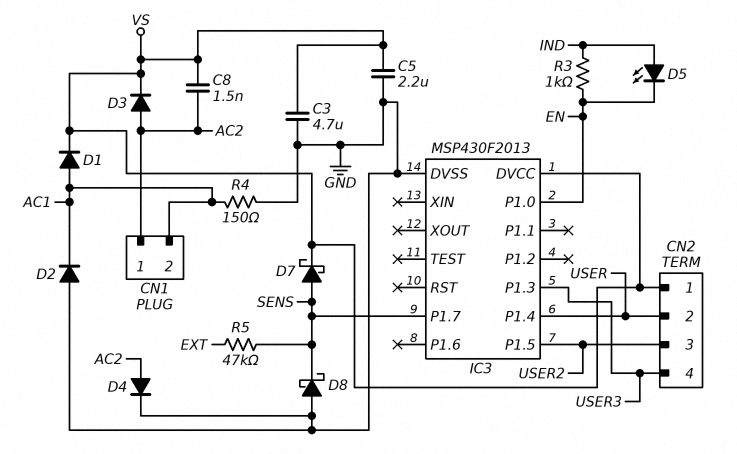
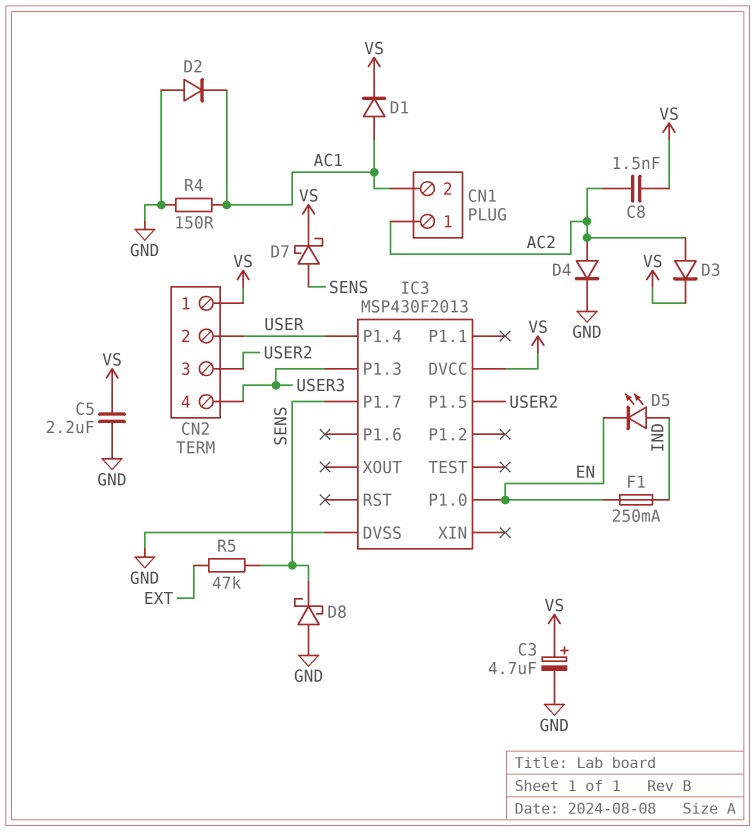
C3: 4.7uF (GND, VS) -> 4.7uF (plus VS, minus GND)
F1: none -> 250mA (EN, IND)
R3: 1k (EN, IND) -> none

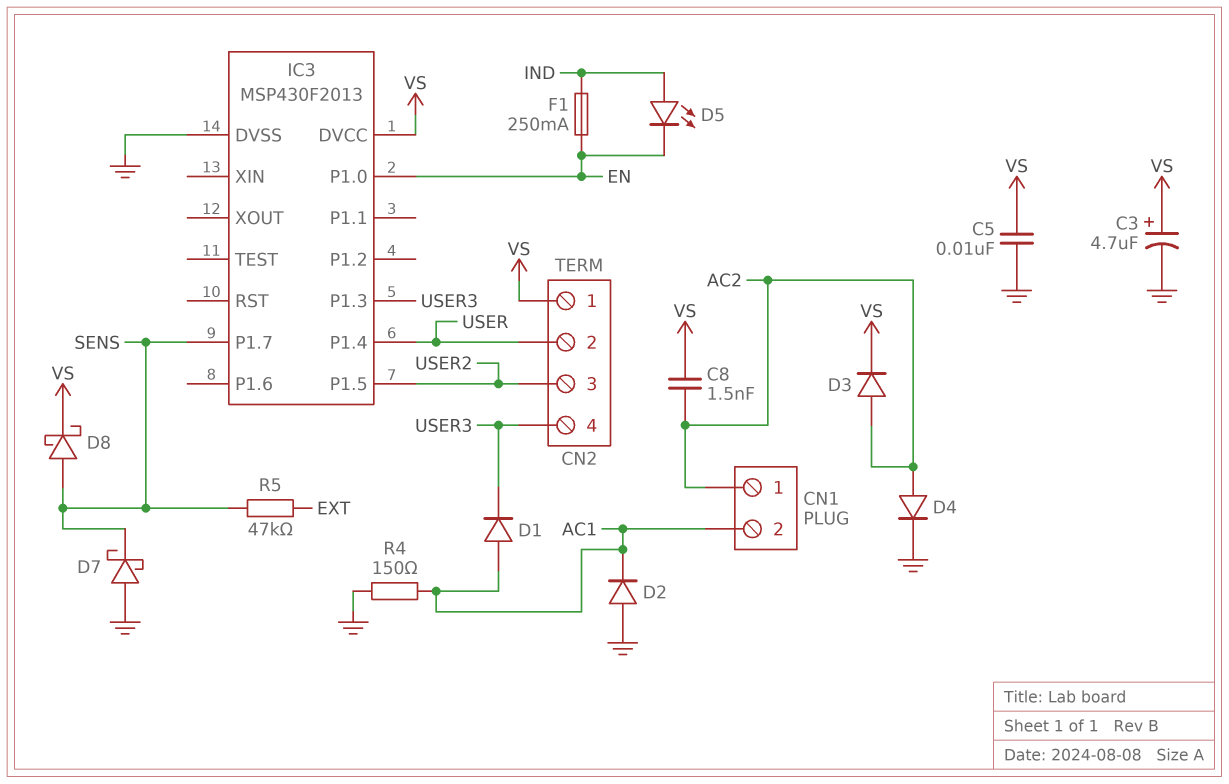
C5: 2.2uF (GND, VS) -> 10nF (GND, VS)
D1: diode (A AC1, K VS) -> diode (A AC1, K USER3)
D7: schottky (A SENS, K VS) -> schottky (A GND, K SENS)
D8: schottky (A GND, K SENS) -> schottky (A SENS, K VS)

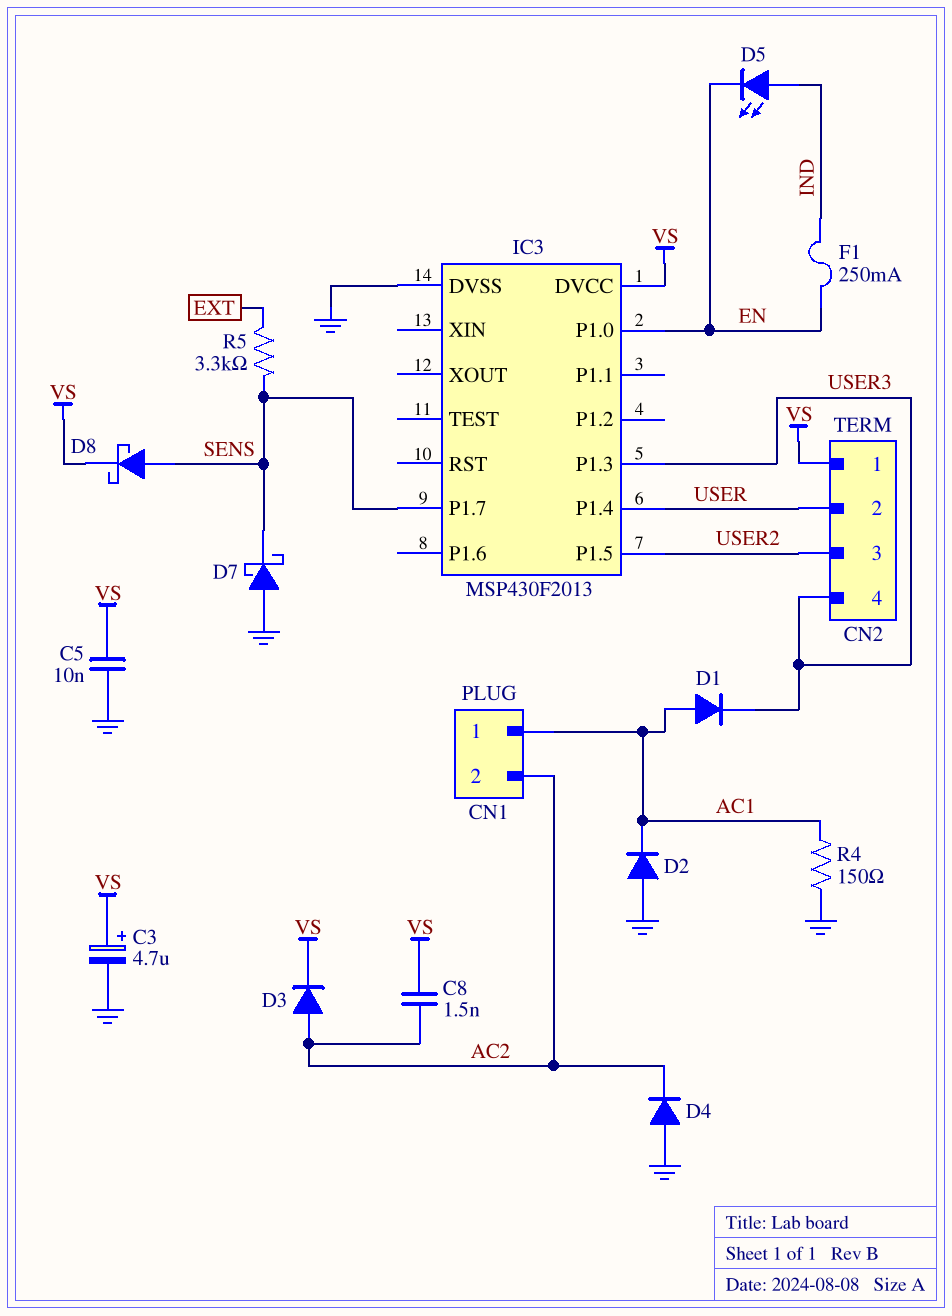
CN1 pin 1: AC2 -> AC1
CN1 pin 2: AC1 -> AC2
D4: diode (A AC2, K GND) -> diode (A GND, K AC2)
R5: 47k (EXT, SENS) -> 3.3k (EXT, SENS)

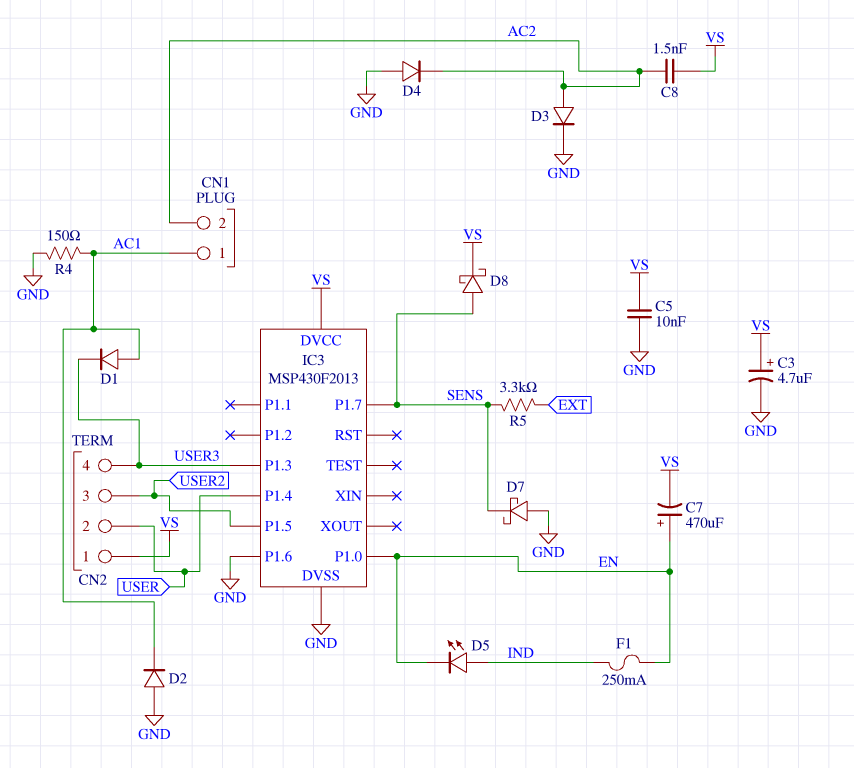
C7: none -> 470uF (plus EN, minus VS)
D3: diode (A AC2, K VS) -> diode (A AC2, K GND)
IC3 pin P1.6: none -> GND

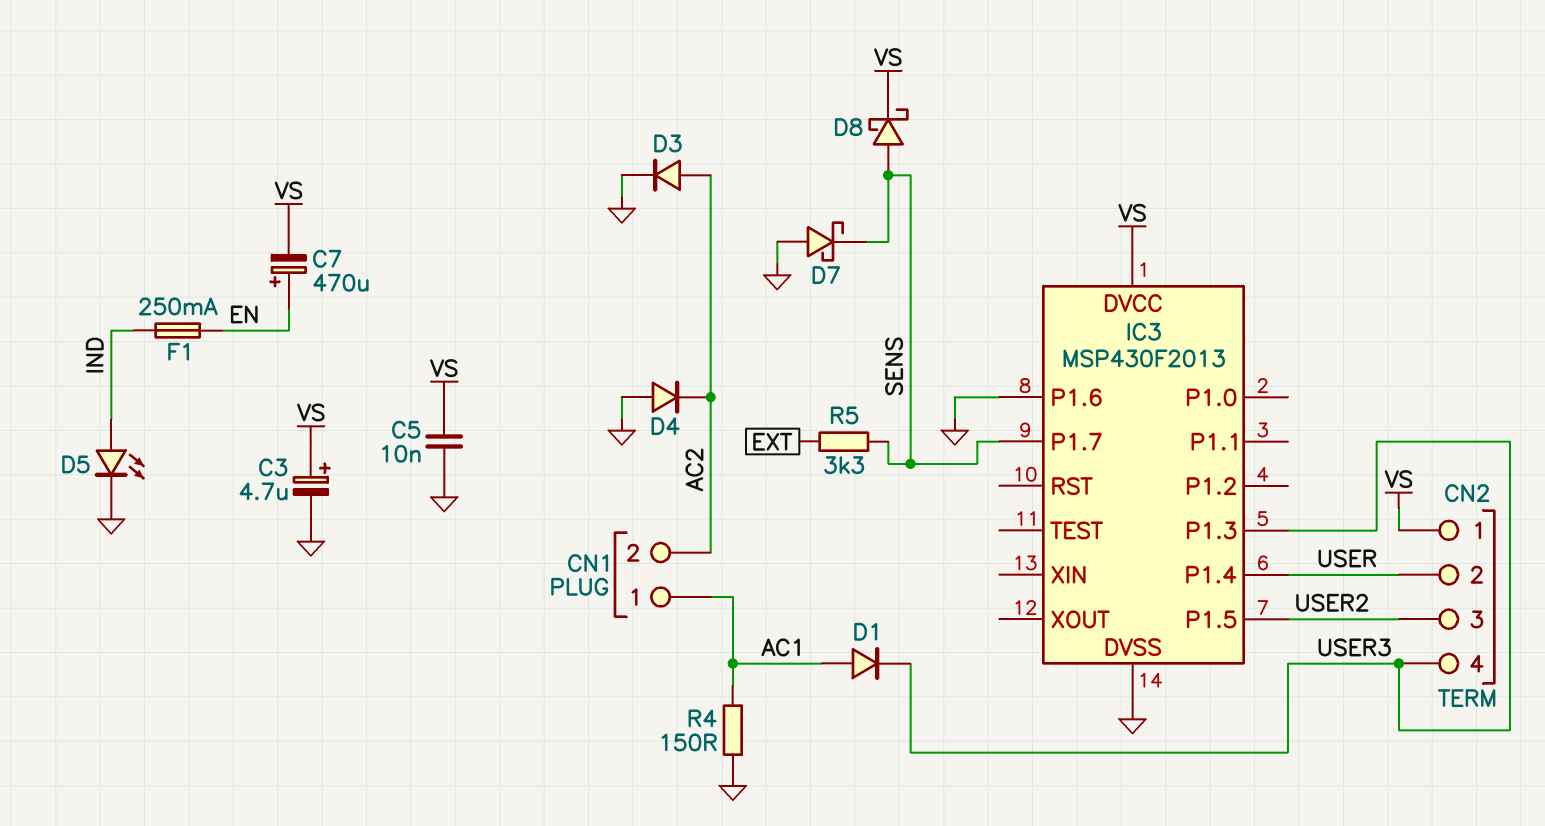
C8: 1.5nF (AC2, VS) -> none
D2: diode (A GND, K AC1) -> none
D5: LED (A IND, K EN) -> LED (A IND, K GND)
IC3 pin P1.0: EN -> none

